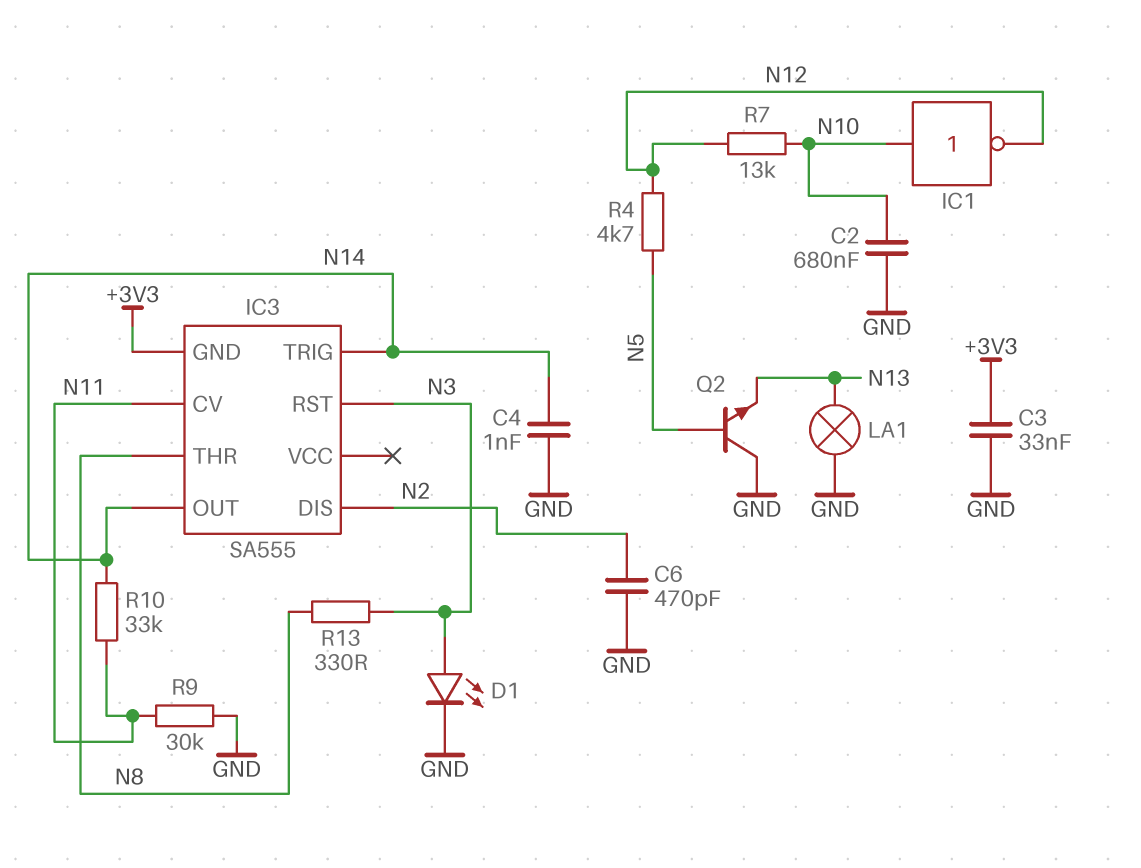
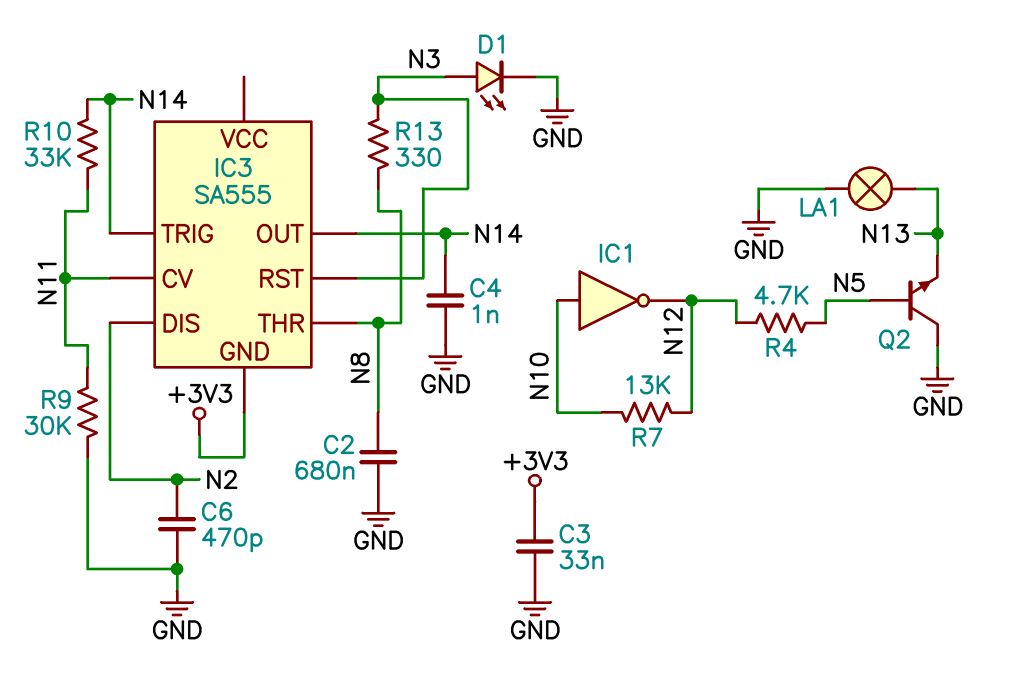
C2: 680nF (GND, N10) -> 680nF (GND, N8)

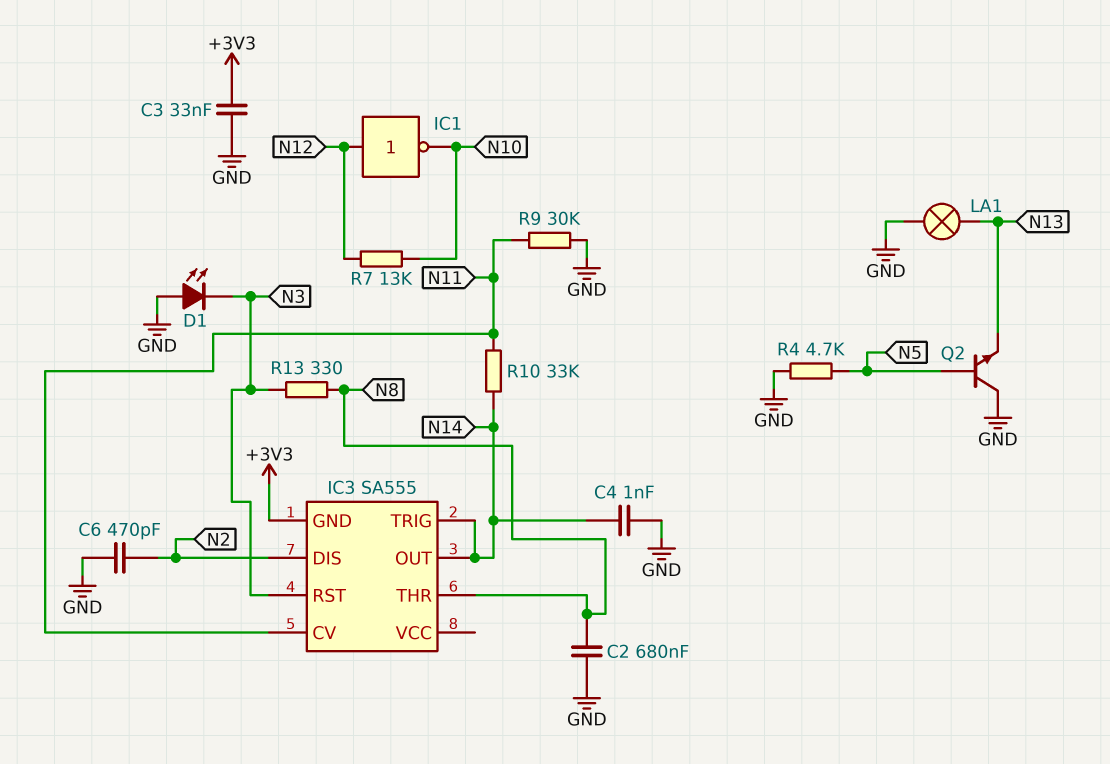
D1: LED (A N3, K GND) -> LED (A GND, K N3)
IC1: NOT (in N10, out N12) -> NOT (in N12, out N10)
R4: 4.7k (N5, N12) -> 4.7k (GND, N5)

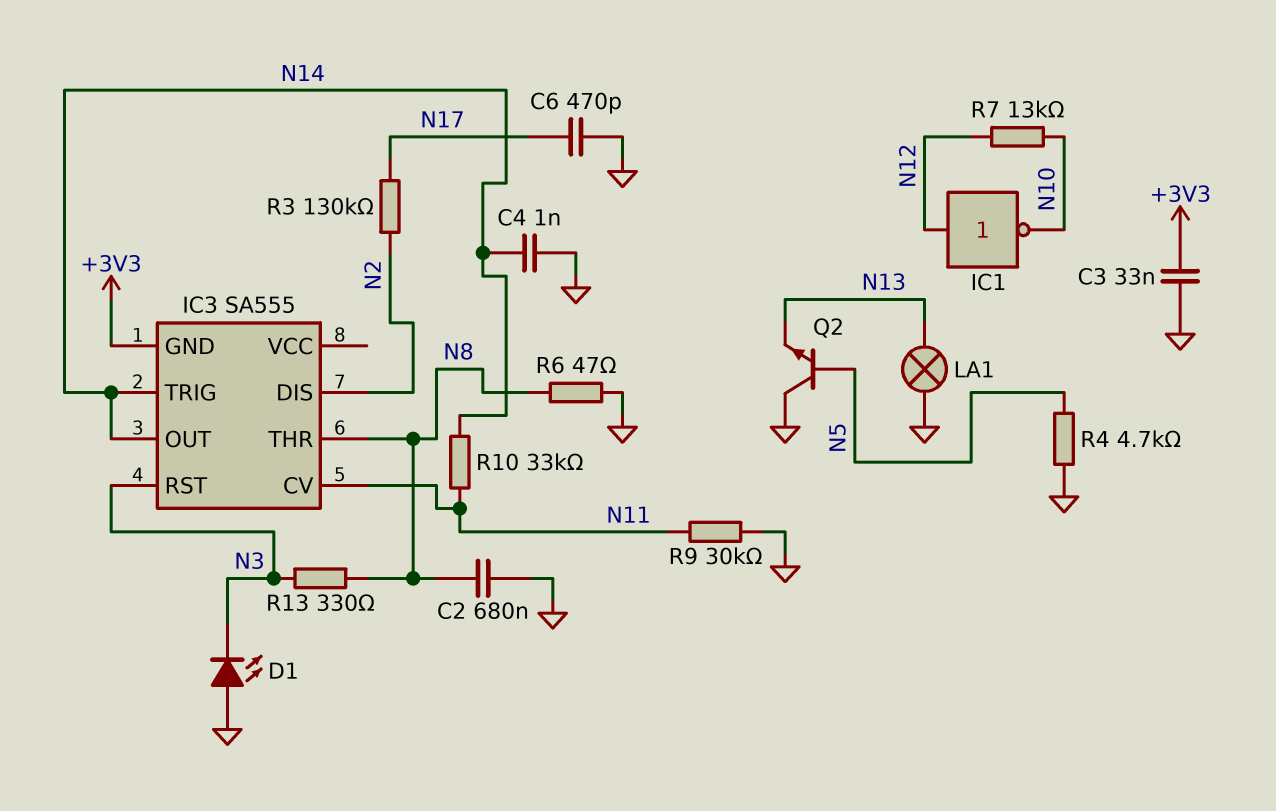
C6: 470pF (GND, N2) -> 470pF (GND, N17)
R3: none -> 130k (N2, N17)
R6: none -> 47 (GND, N8)

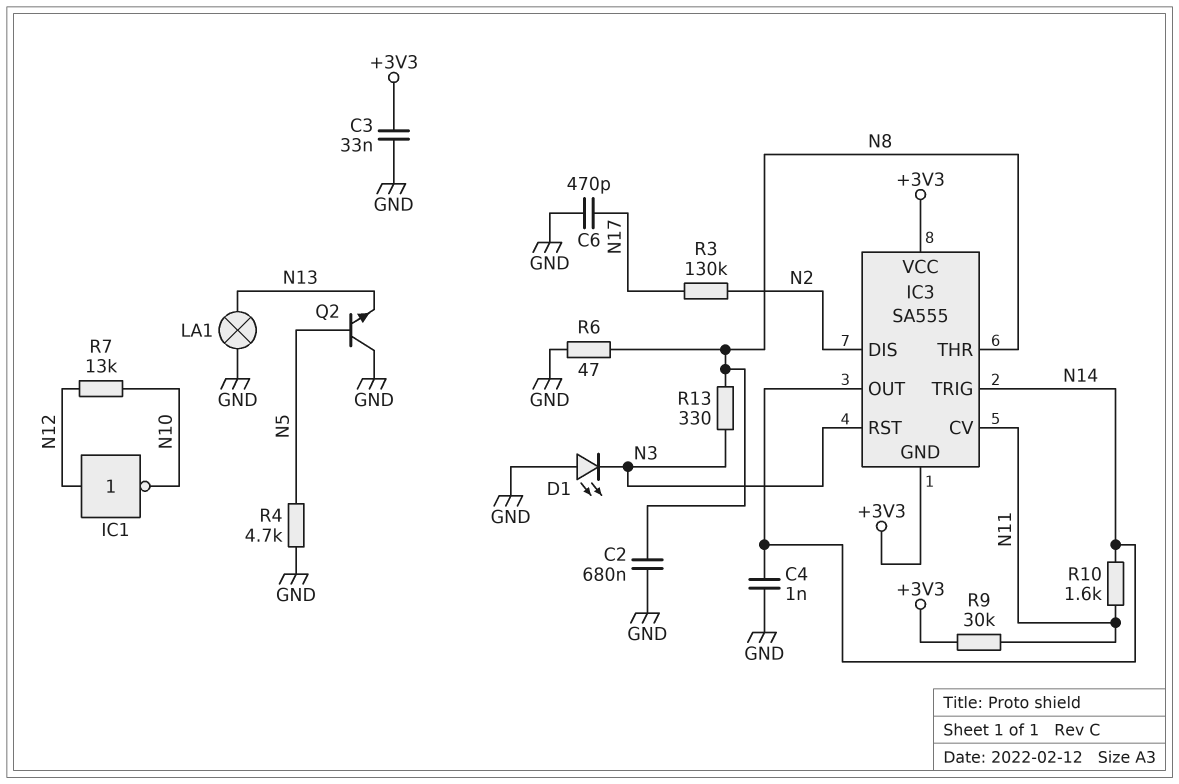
IC3 pin VCC: none -> +3V3
R9: 30k (GND, N11) -> 30k (+3V3, N11)
R10: 33k (N11, N14) -> 1.6k (N11, N14)

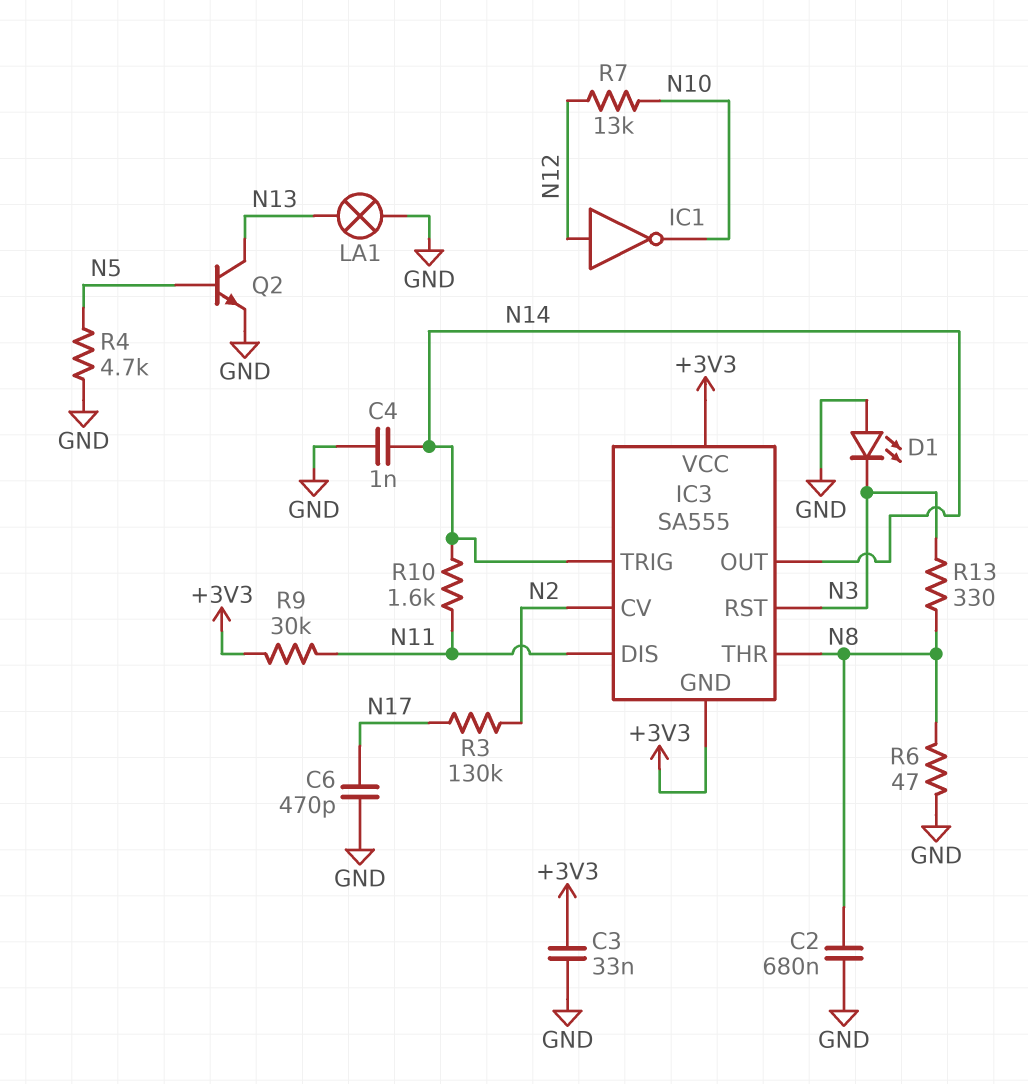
IC3 pin CV: N11 -> N2
IC3 pin DIS: N2 -> N11
Q2: NPN (B N5, C GND, E N13) -> NPN (B N5, C N13, E GND)

